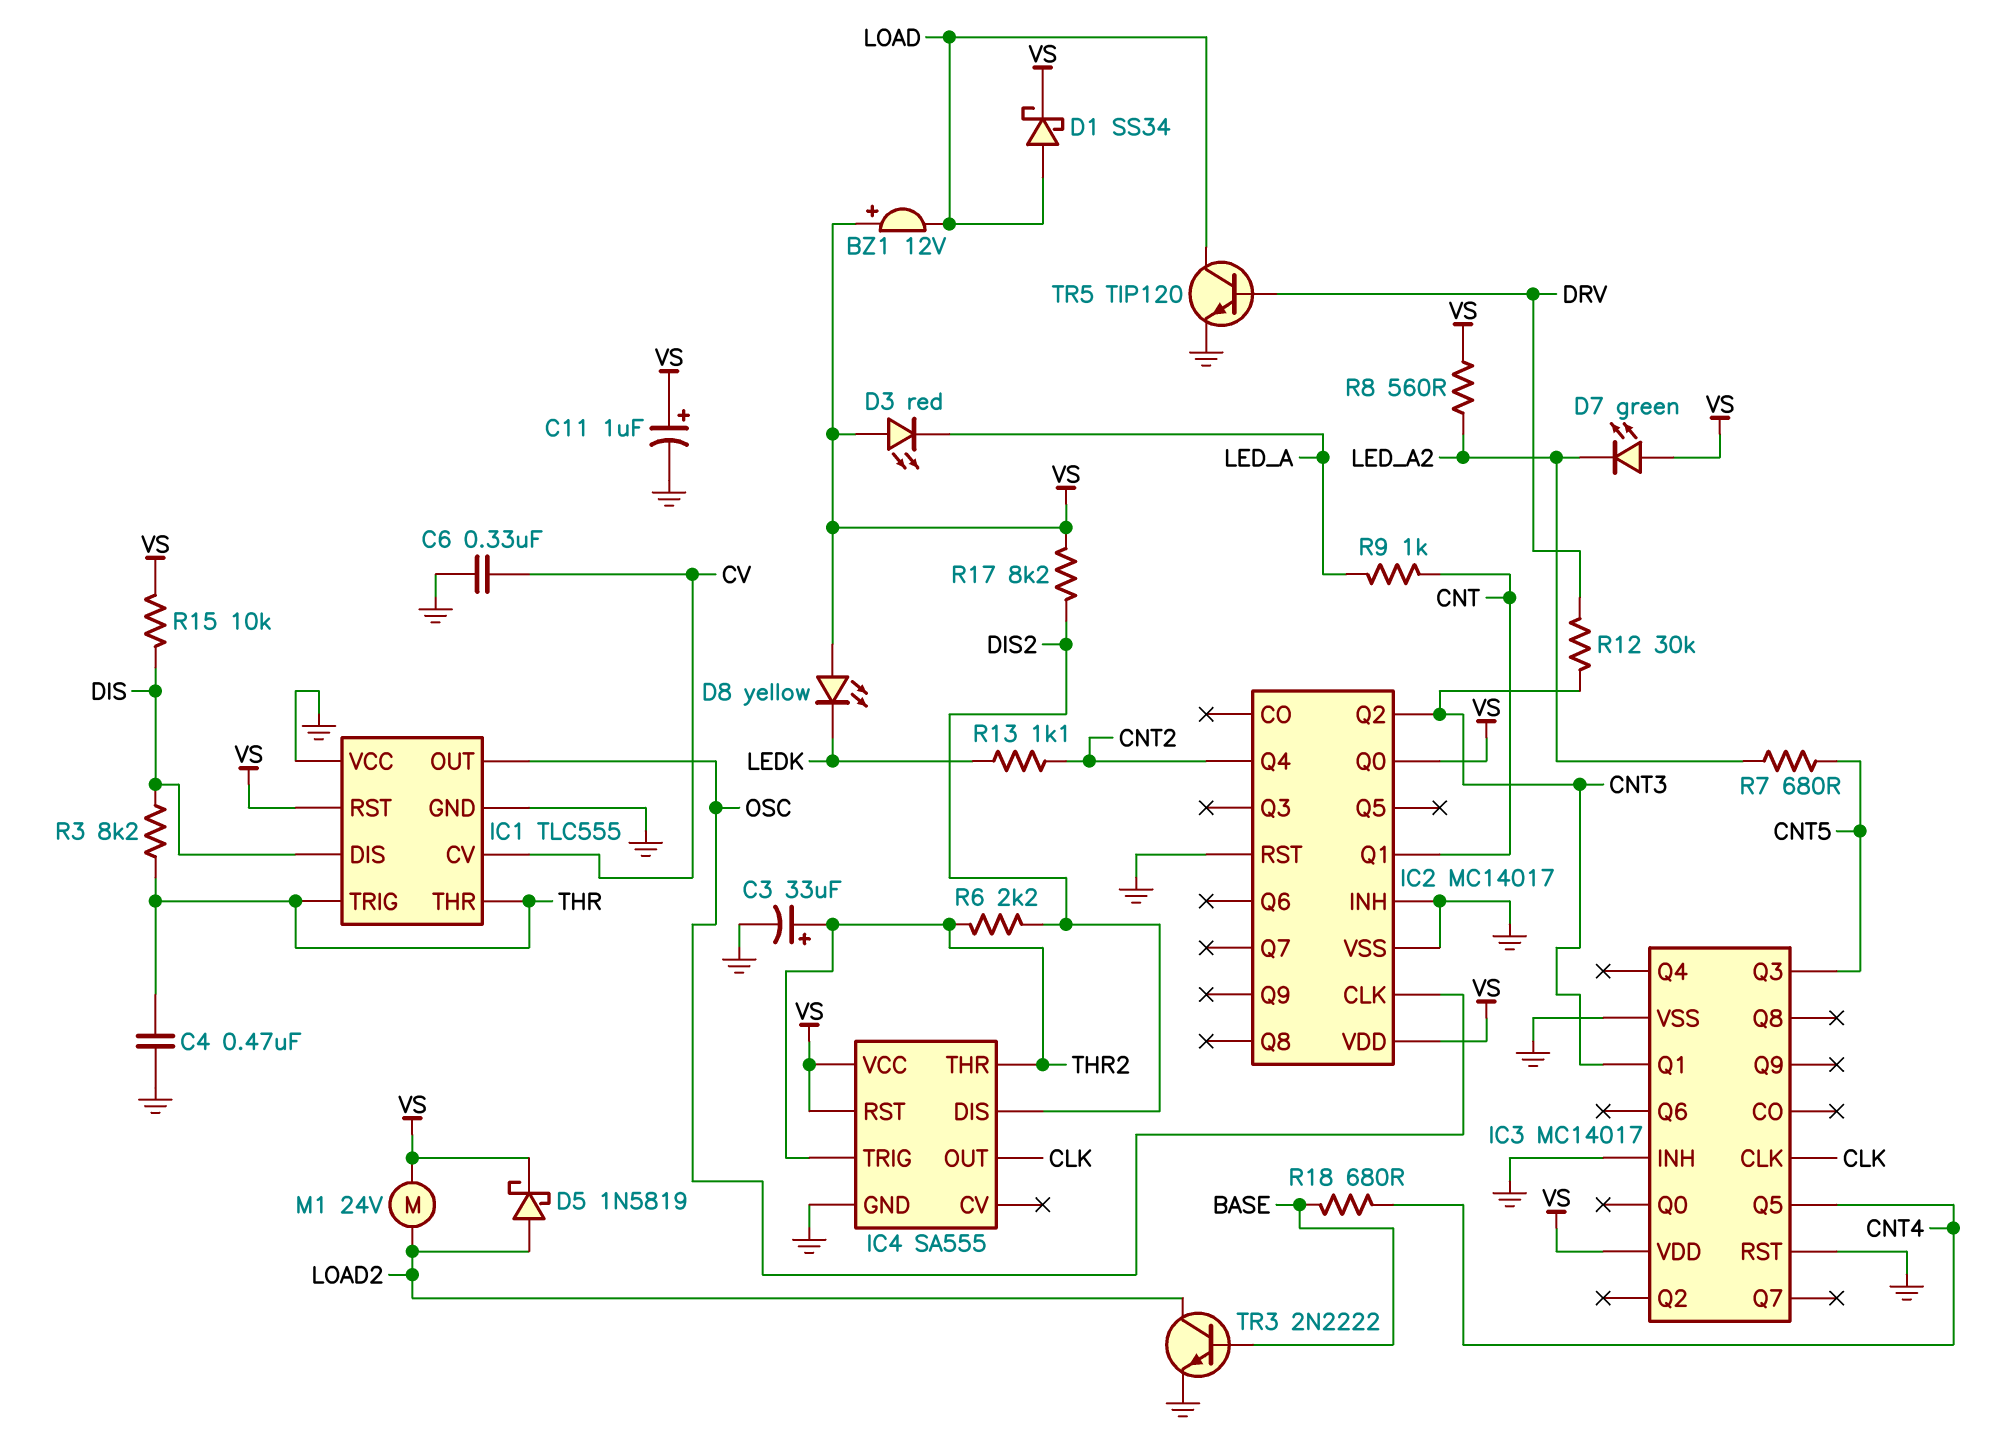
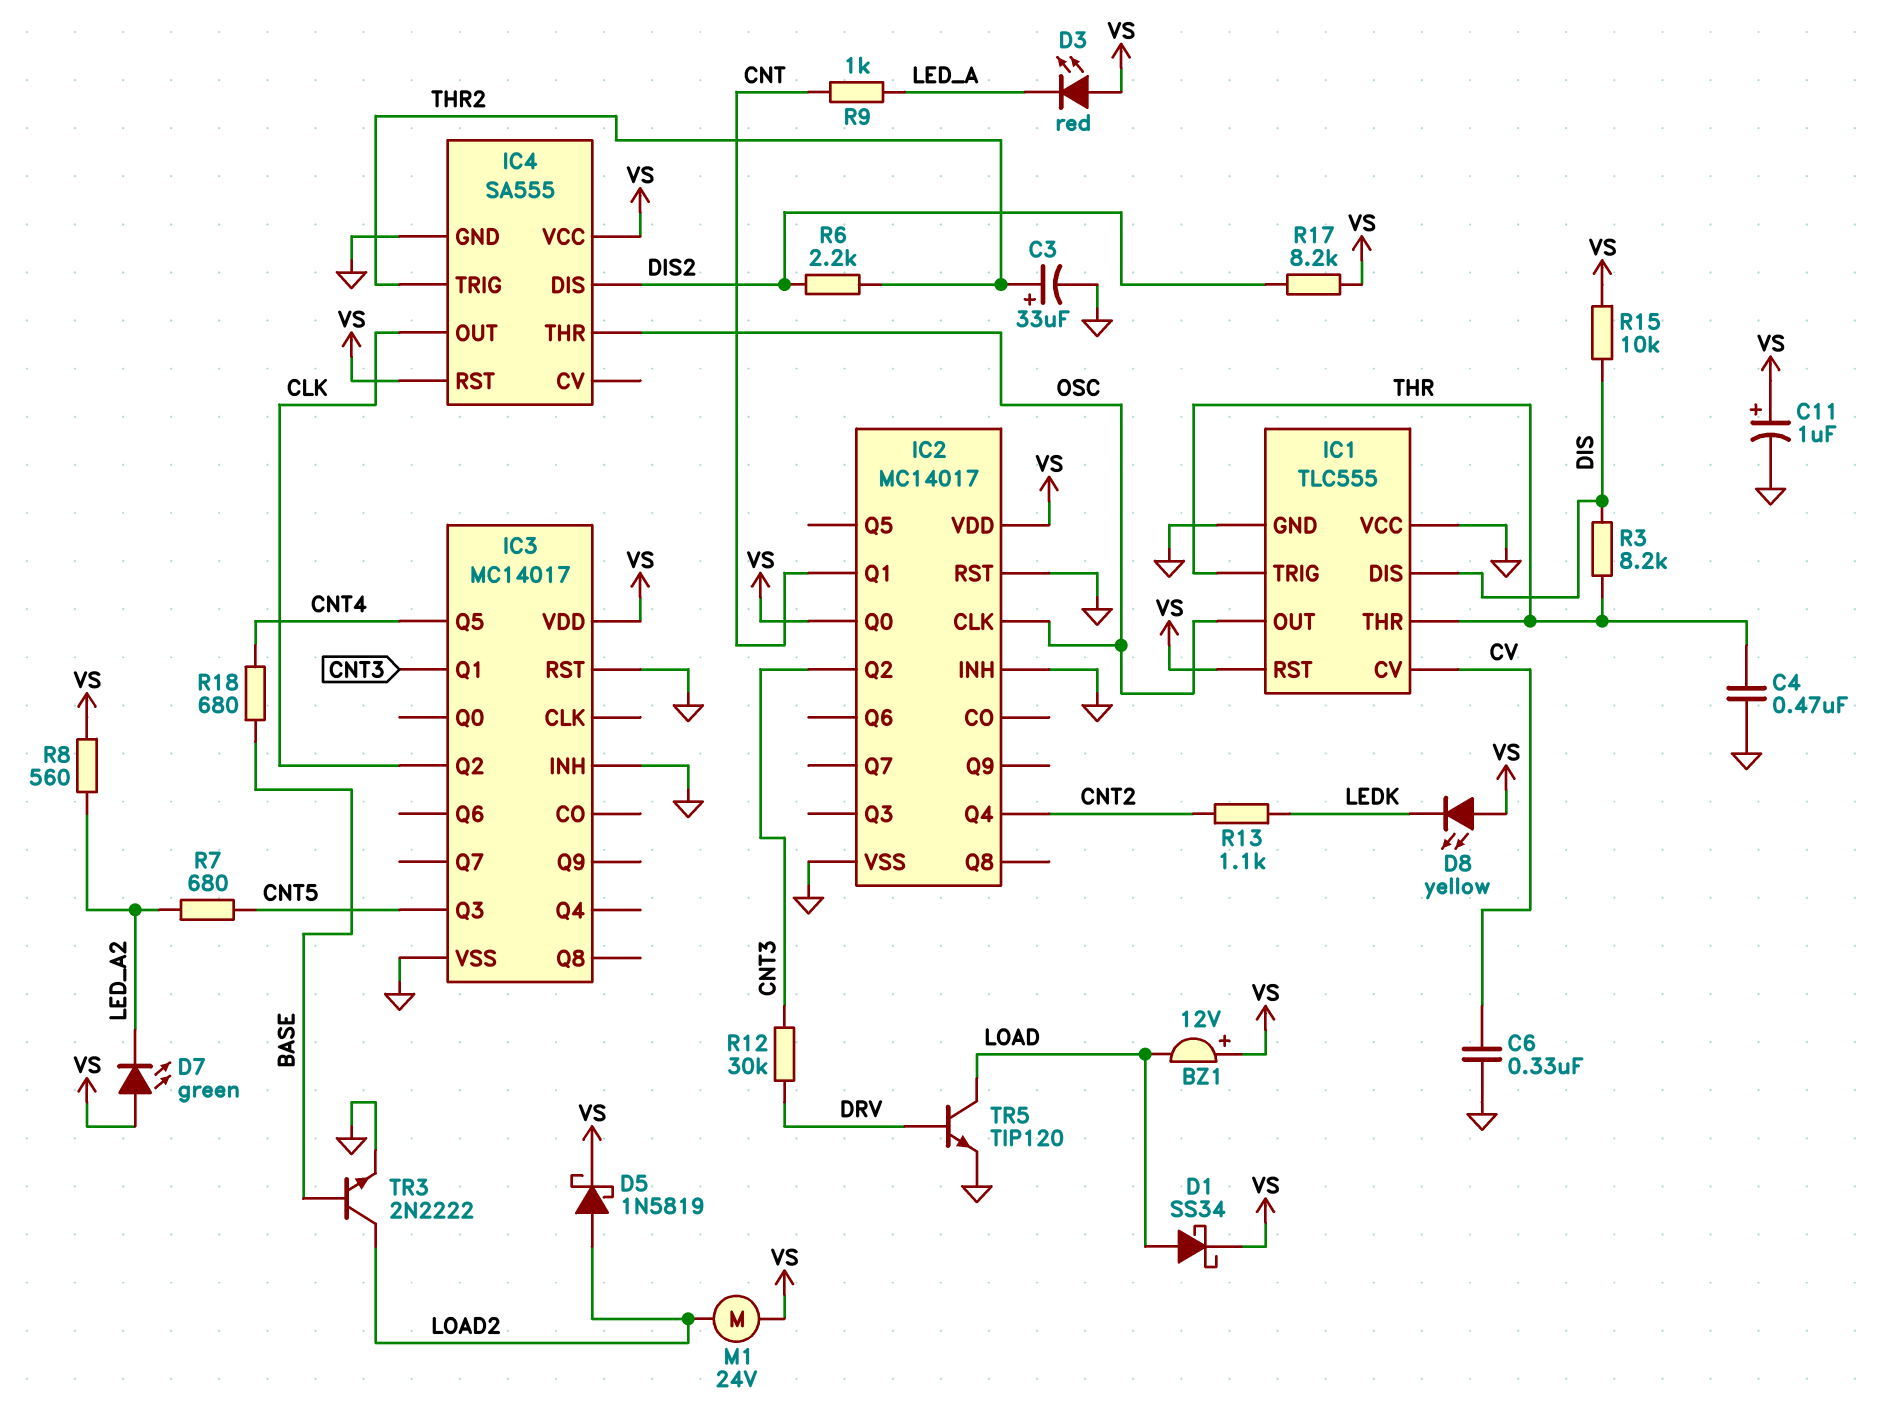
IC3 pin CLK: CLK -> none
IC3 pin Q2: none -> CLK
IC4 pin THR: THR2 -> OSC

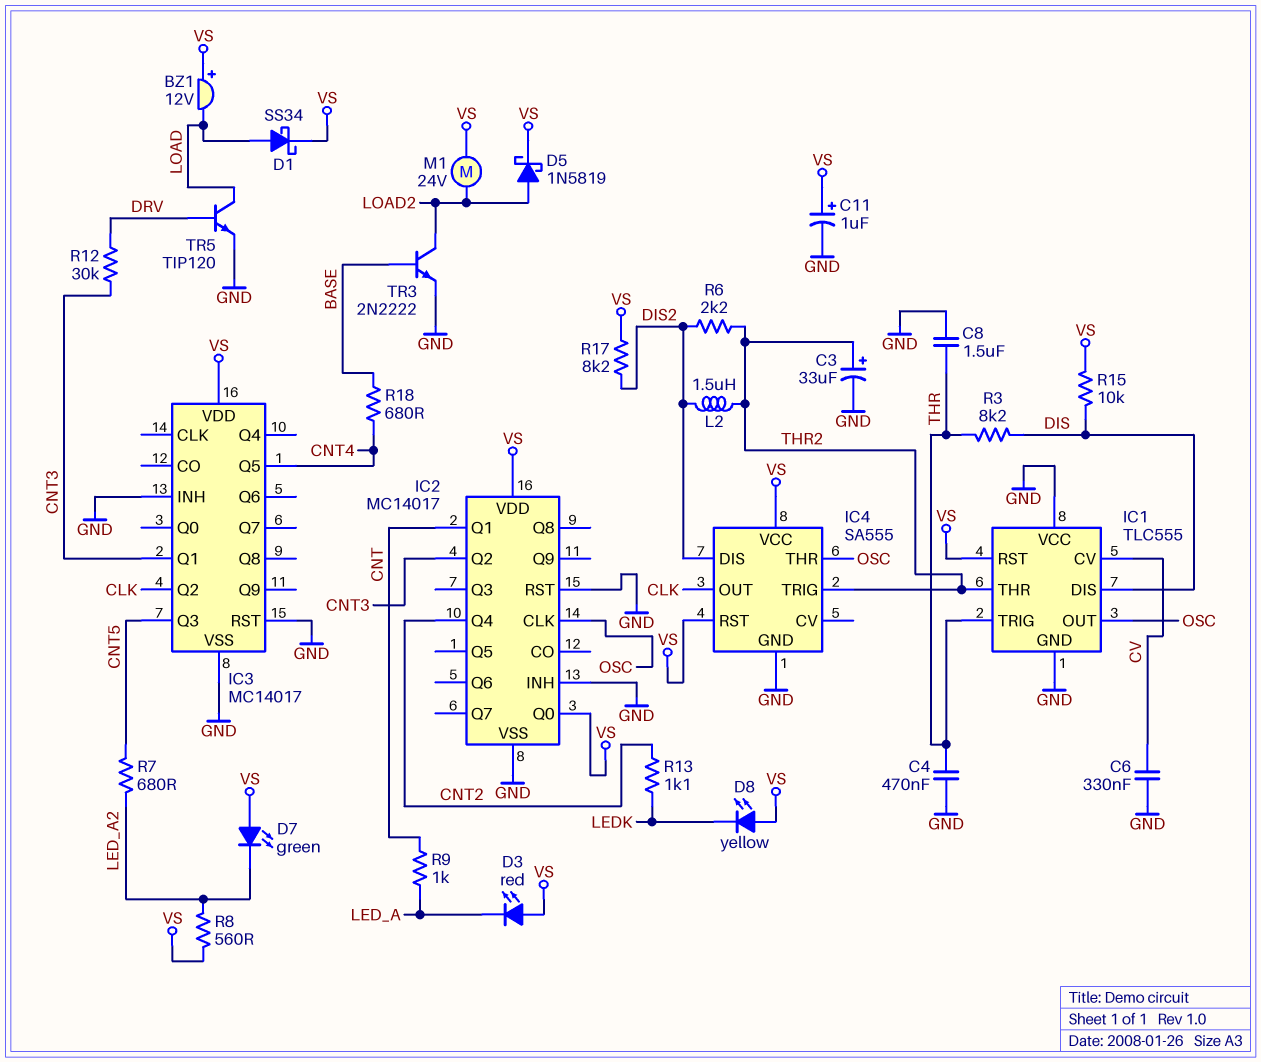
C8: none -> 1.5uF (GND, THR)
IC1 pin THR: THR -> THR2
L2: none -> 1.5uH (DIS2, THR2)

